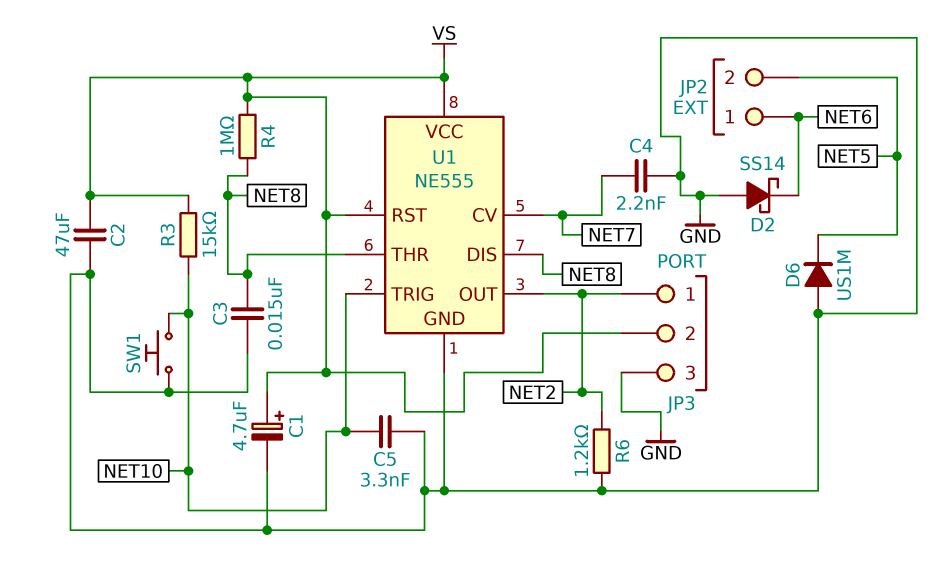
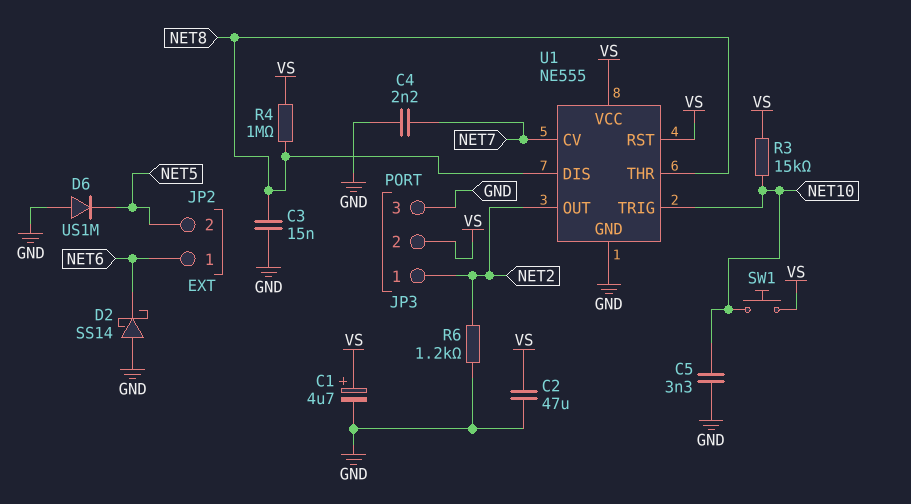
SW1: button (GND, NET10) -> button (NET10, VS)

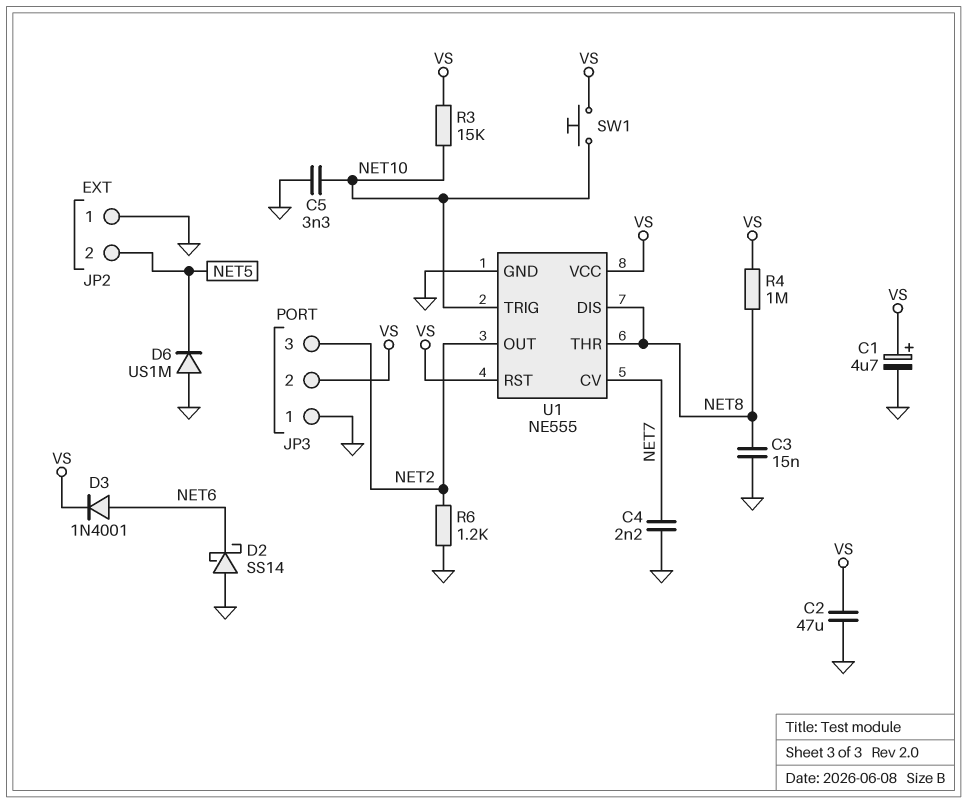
D3: none -> diode 1N4001 (A NET6, K VS)
JP2 pin 1: NET6 -> GND
JP3 pin 1: NET2 -> GND
JP3 pin 3: GND -> NET2

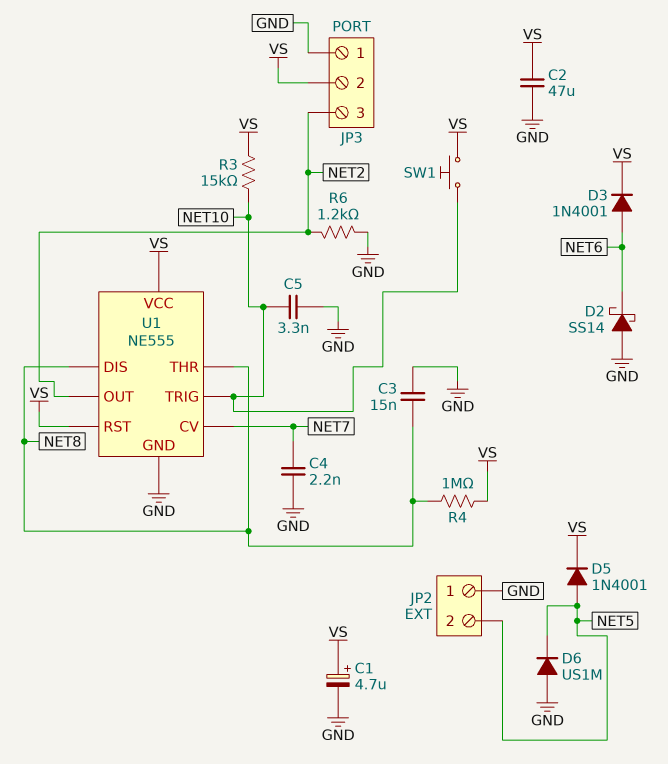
D5: none -> diode 1N4001 (A NET5, K VS)

